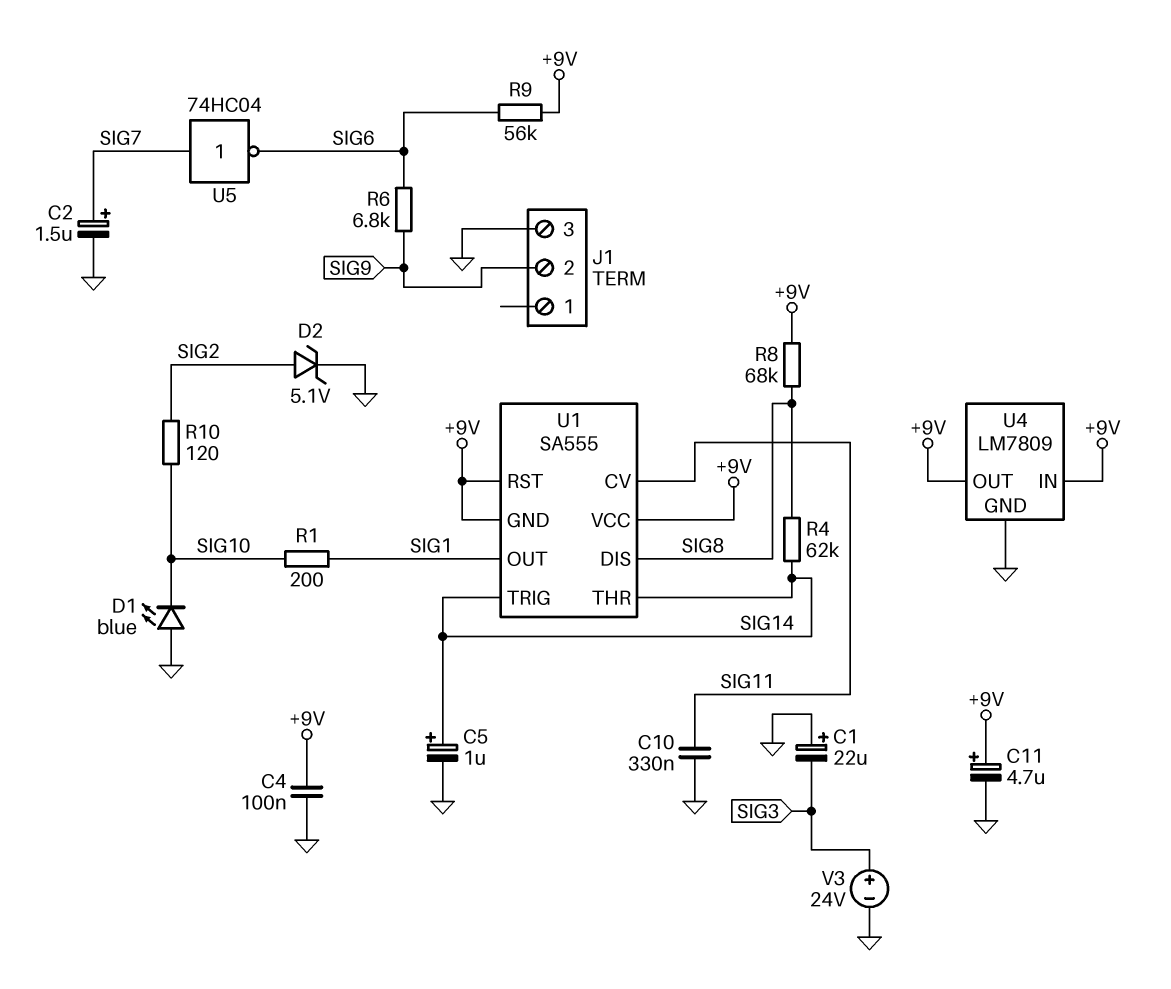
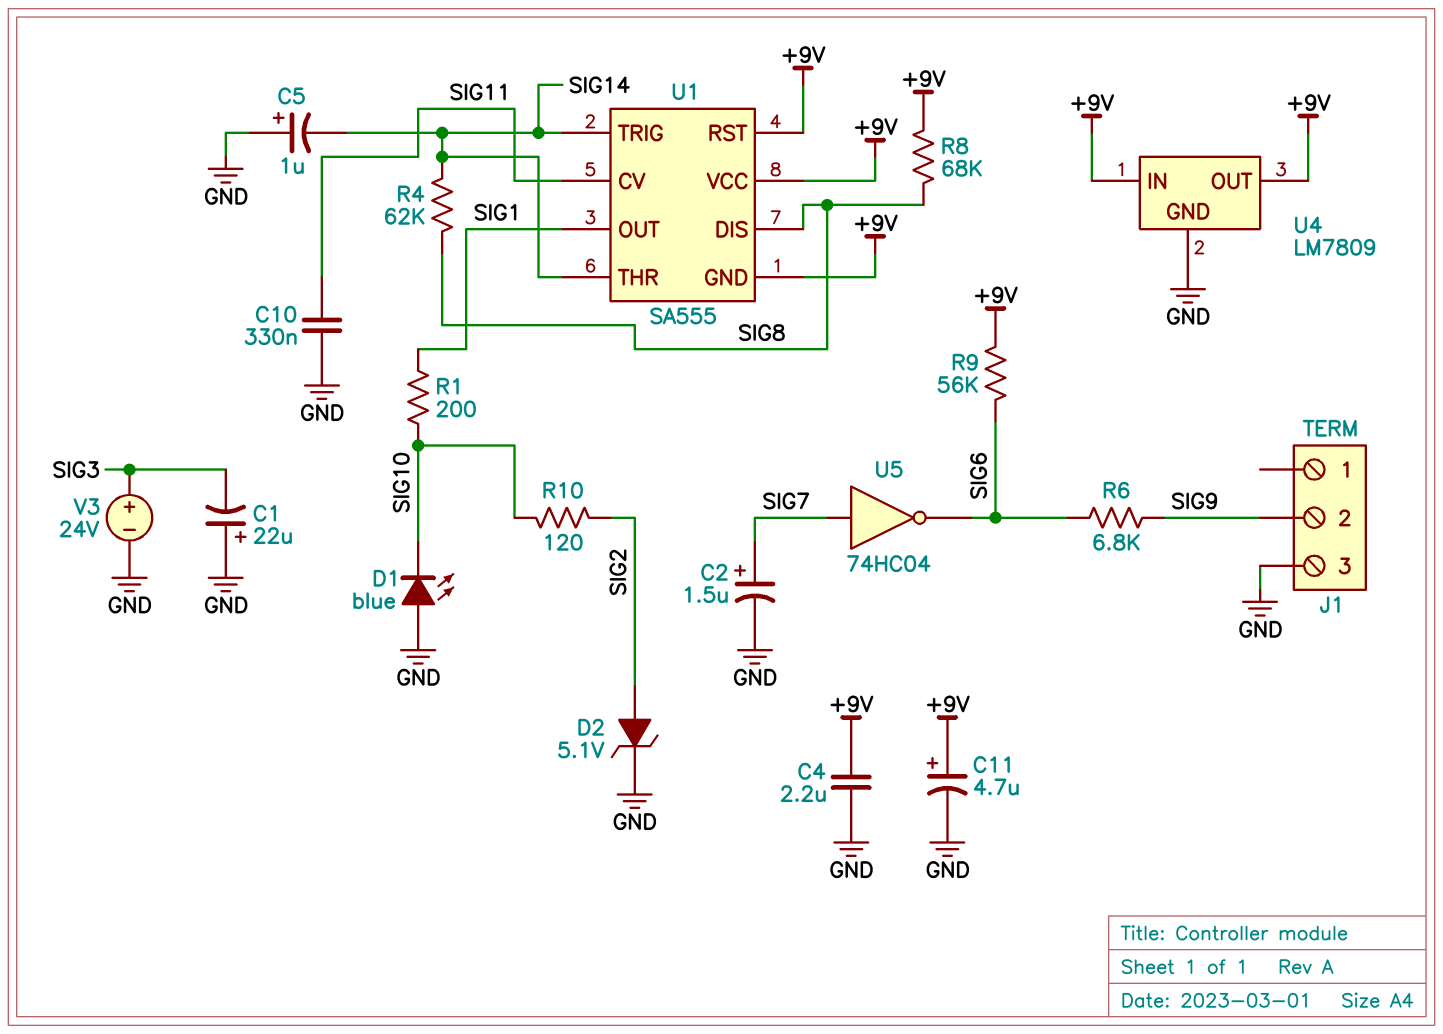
C4: 100nF (+9V, GND) -> 2.2uF (+9V, GND)
C5: 1uF (plus SIG14, minus GND) -> 1uF (plus GND, minus SIG14)

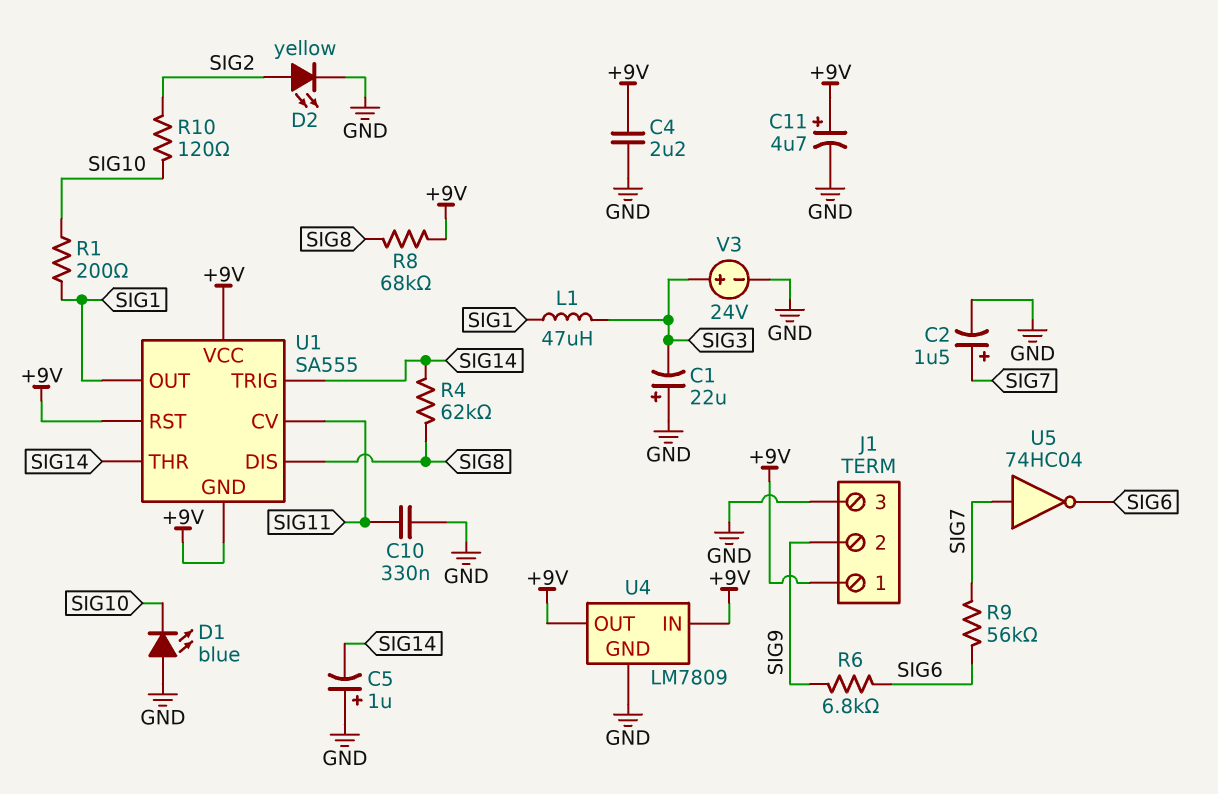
D2: zener 5.1V (A SIG2, K GND) -> LED yellow (A SIG2, K GND)
J1 pin 1: none -> +9V
L1: none -> 47uH (SIG1, SIG3)
R9: 56k (+9V, SIG6) -> 56k (SIG6, SIG7)

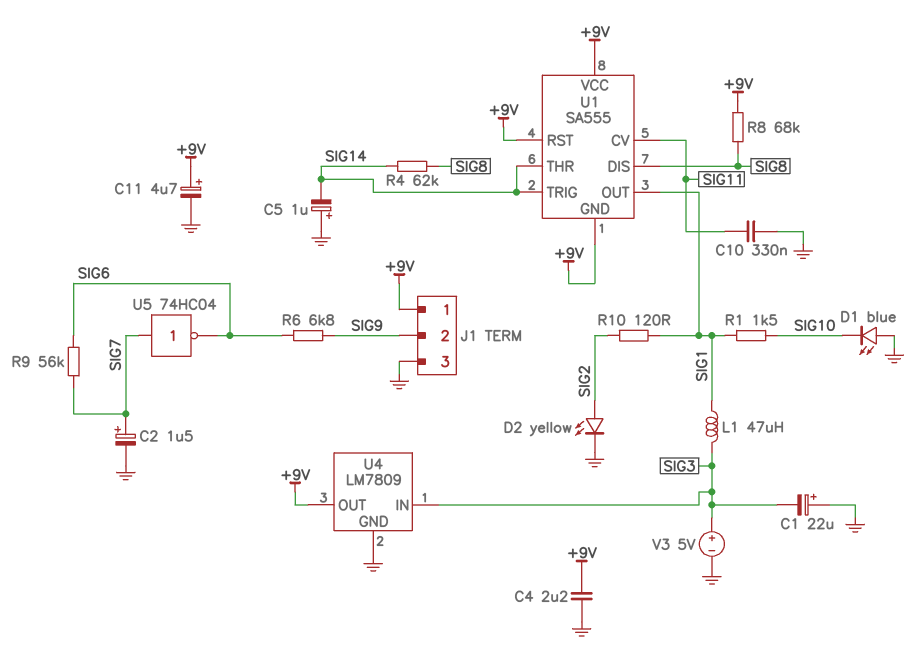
R1: 200 (SIG1, SIG10) -> 1.5k (SIG1, SIG10)
R10: 120 (SIG2, SIG10) -> 120 (SIG1, SIG2)
U4 pin IN: +9V -> SIG3
V3: 24V (plus SIG3, minus GND) -> 5V (plus SIG3, minus GND)

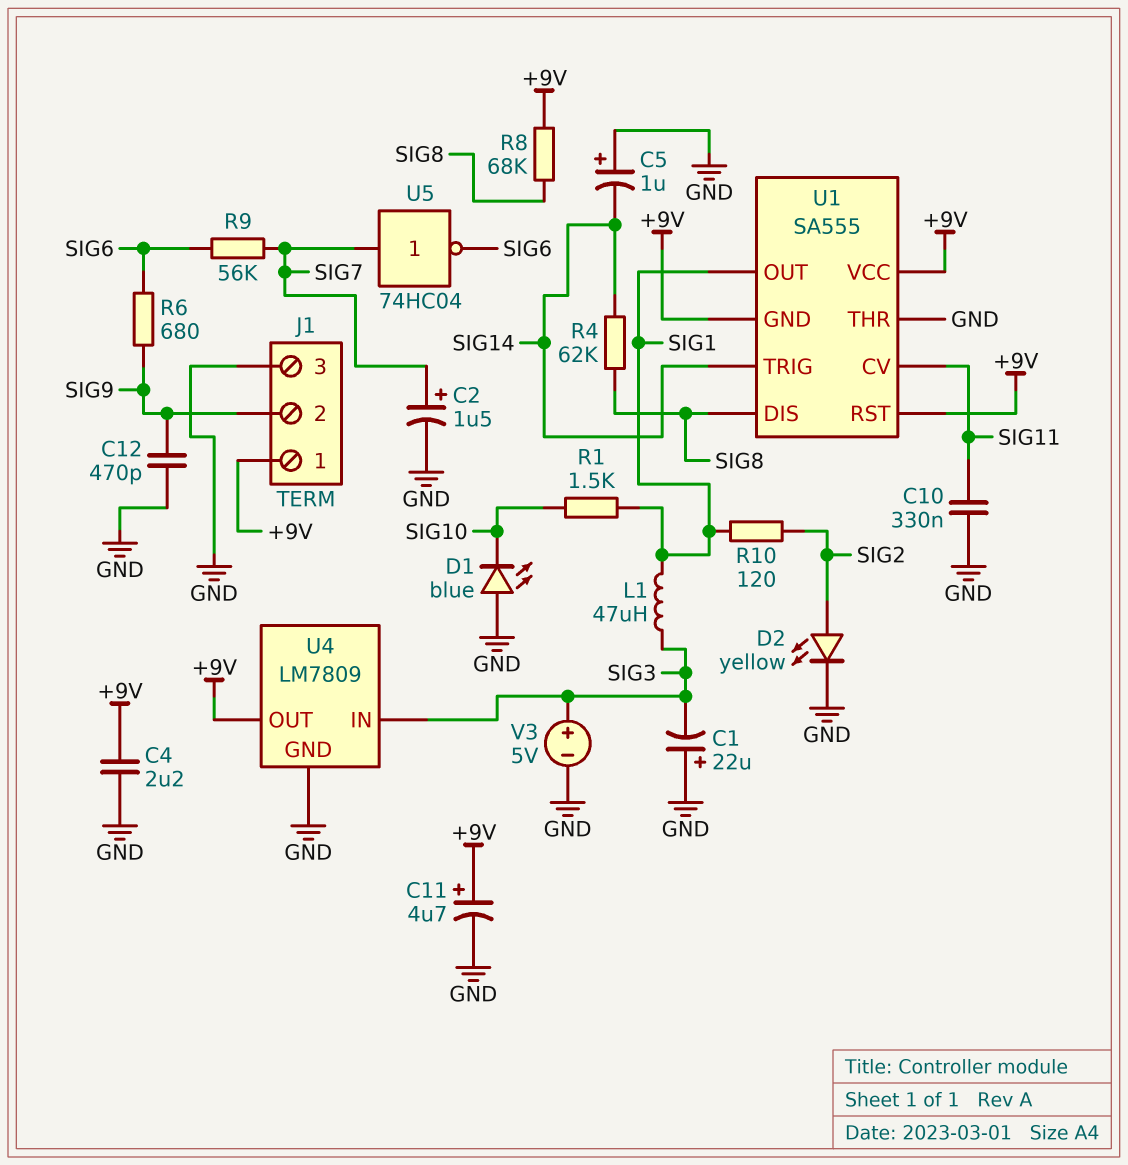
C12: none -> 470pF (GND, SIG9)
R6: 6.8k (SIG6, SIG9) -> 680 (SIG6, SIG9)
U1 pin THR: SIG14 -> GND

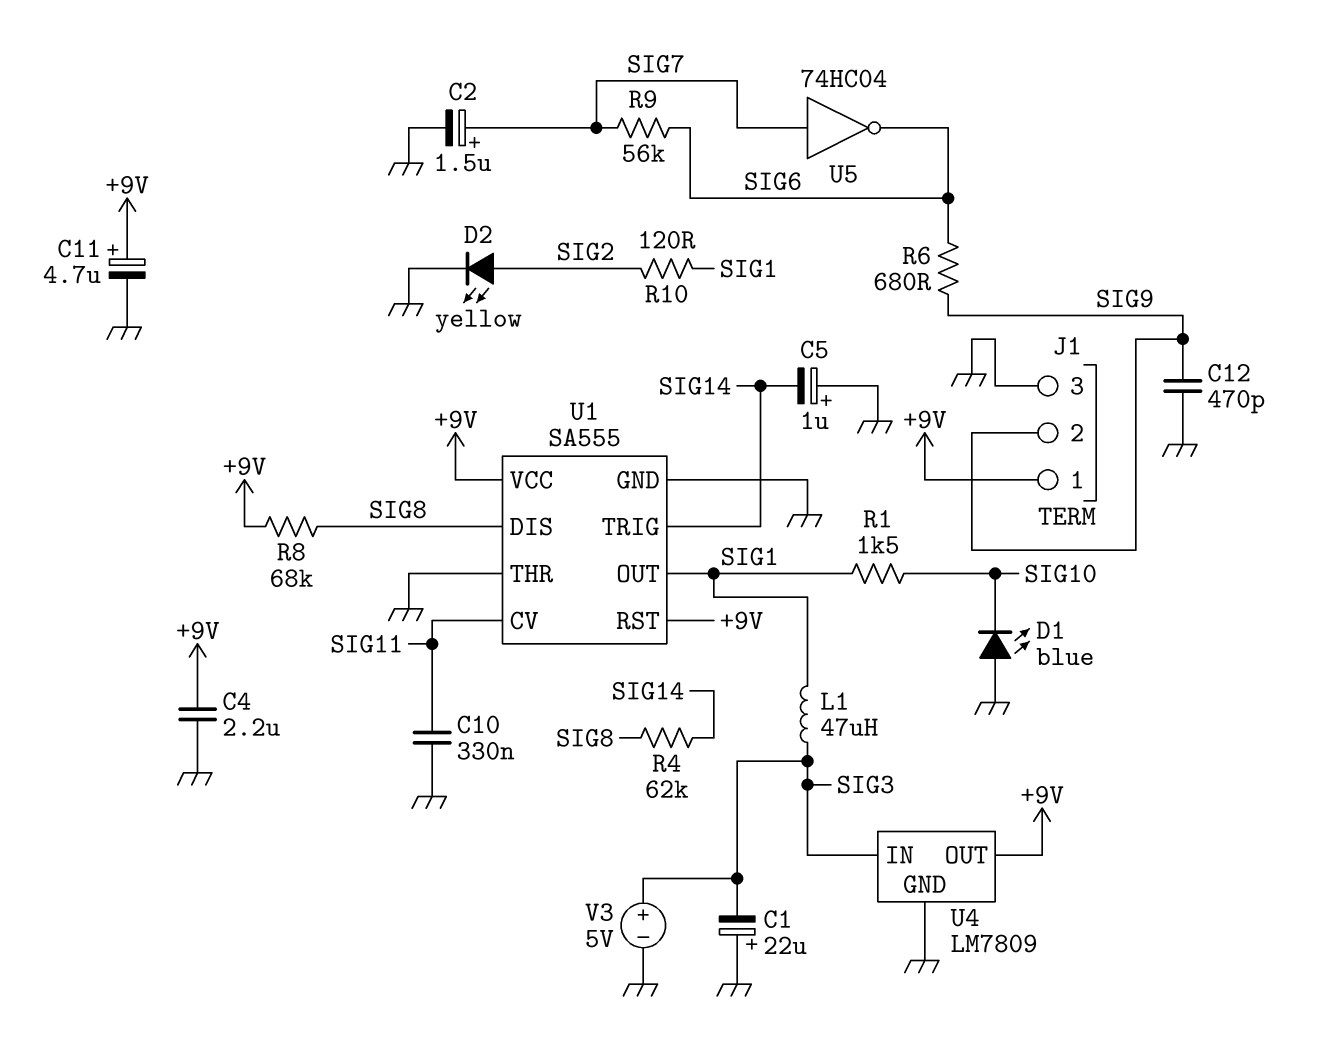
U1 pin GND: +9V -> GND

